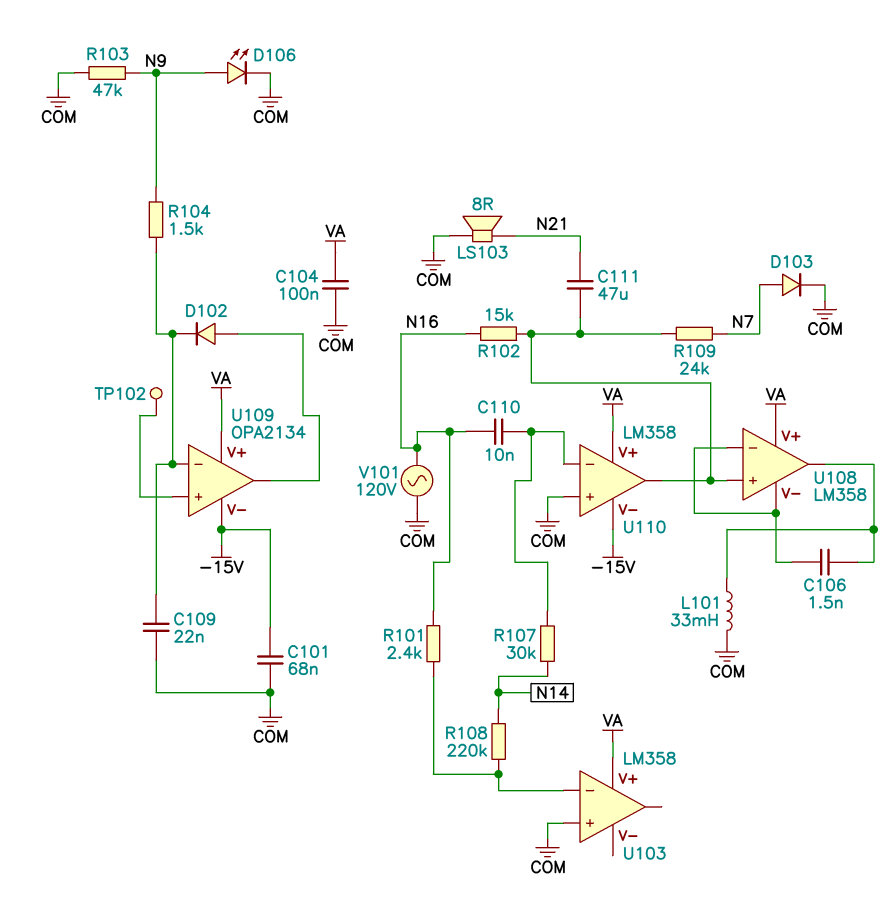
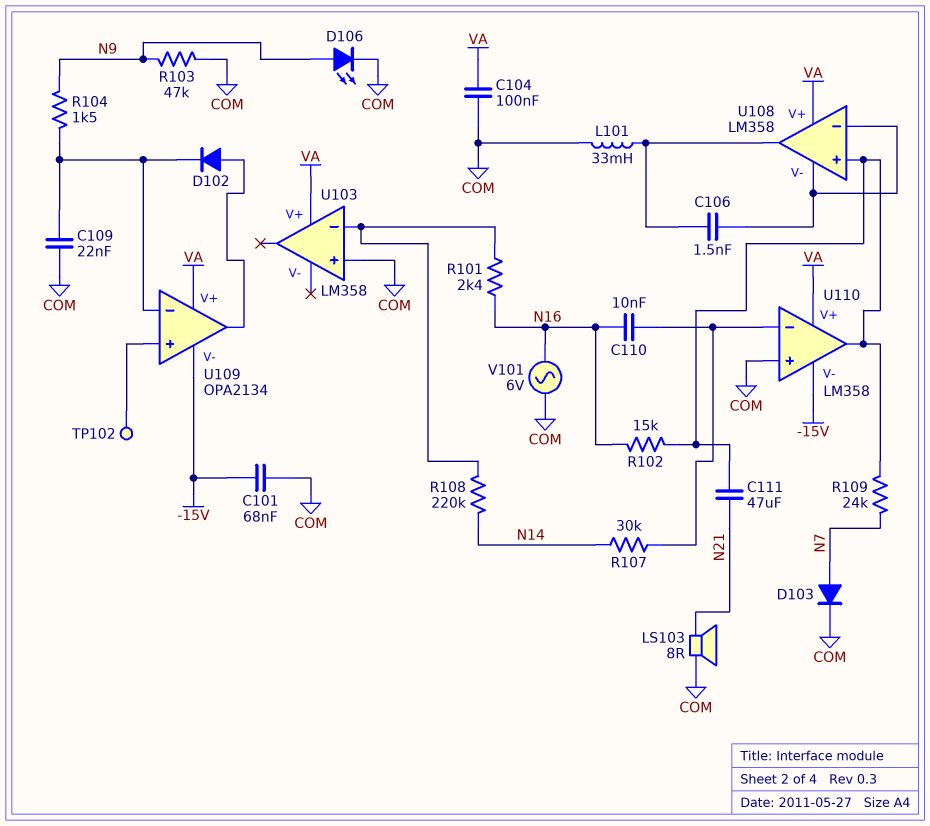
V101: AC 120V (COM, N16) -> AC 6V (COM, N16)

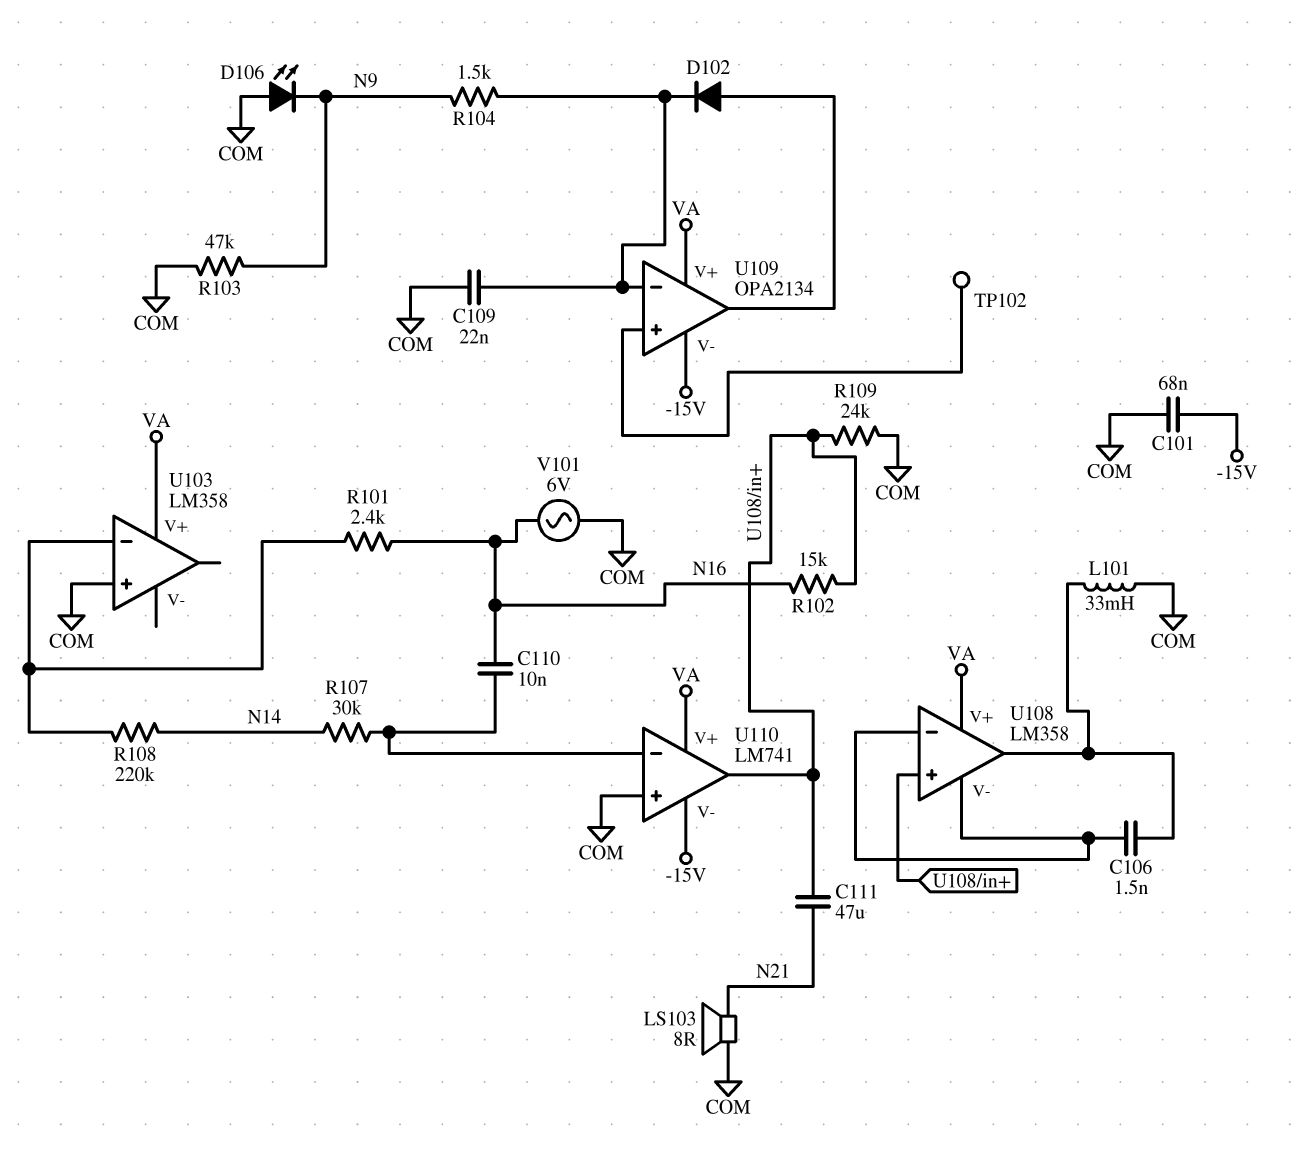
C104: 100nF (COM, VA) -> none
D103: diode (A N7, K COM) -> none
D106: LED (A N9, K COM) -> LED (A COM, K N9)
R109: 24k (N7, U108/in+) -> 24k (COM, U108/in+)
U110: LM358 -> LM741

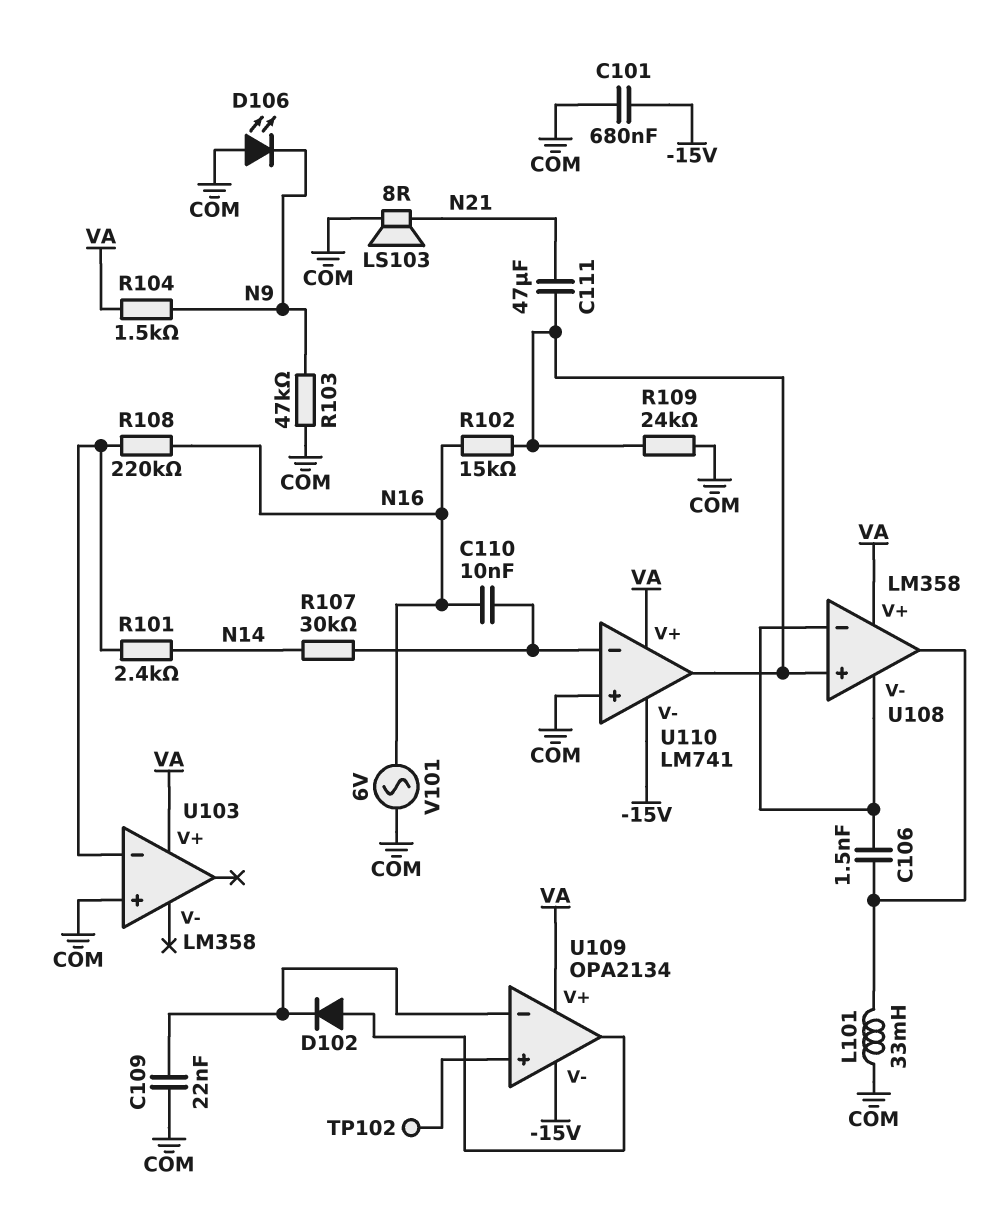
C101: 68nF (-15V, COM) -> 680nF (-15V, COM)
R101: 2.4k (N16, U103/in-) -> 2.4k (N14, U103/in-)
R104: 1.5k (N9, U109/in-) -> 1.5k (N9, VA)
R108: 220k (N14, U103/in-) -> 220k (N16, U103/in-)

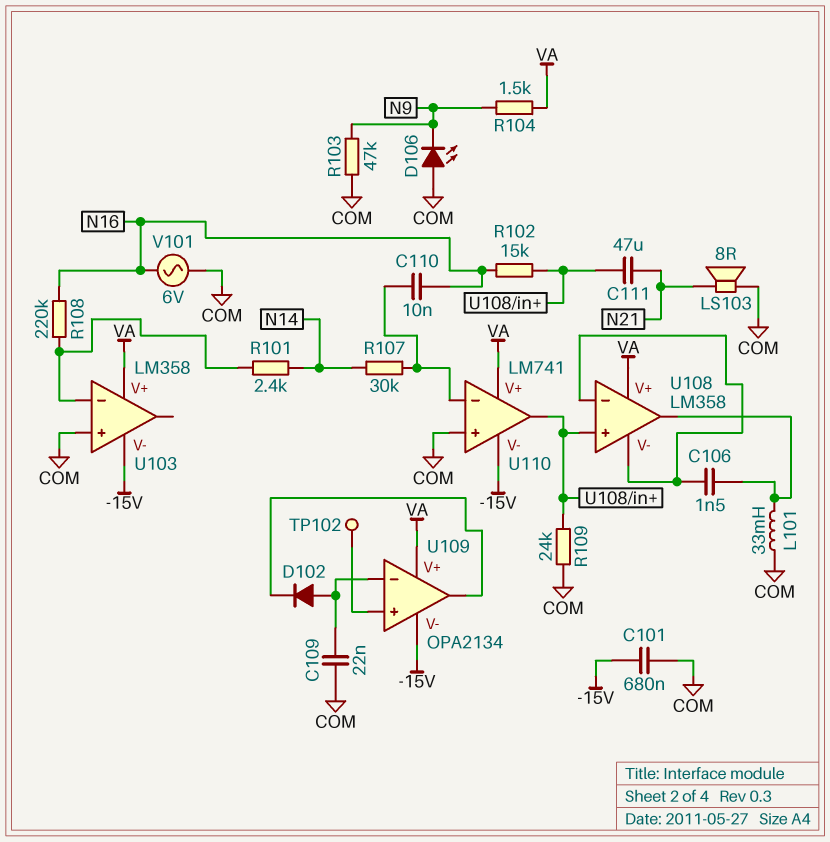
D102: diode (A U109/out, K U109/in-) -> diode (A U109/in-, K U109/out)
U103 pin V-: none -> -15V

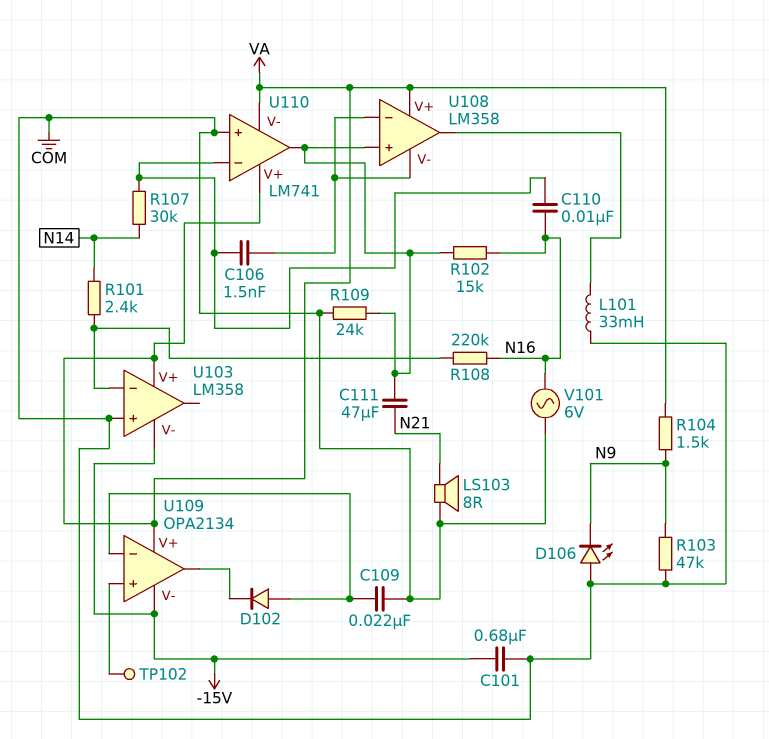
C106: 1.5nF (U108/V-, U108/out) -> 1.5nF (U108/V-, U110/in-)
U110 pin V-: -15V -> VA

